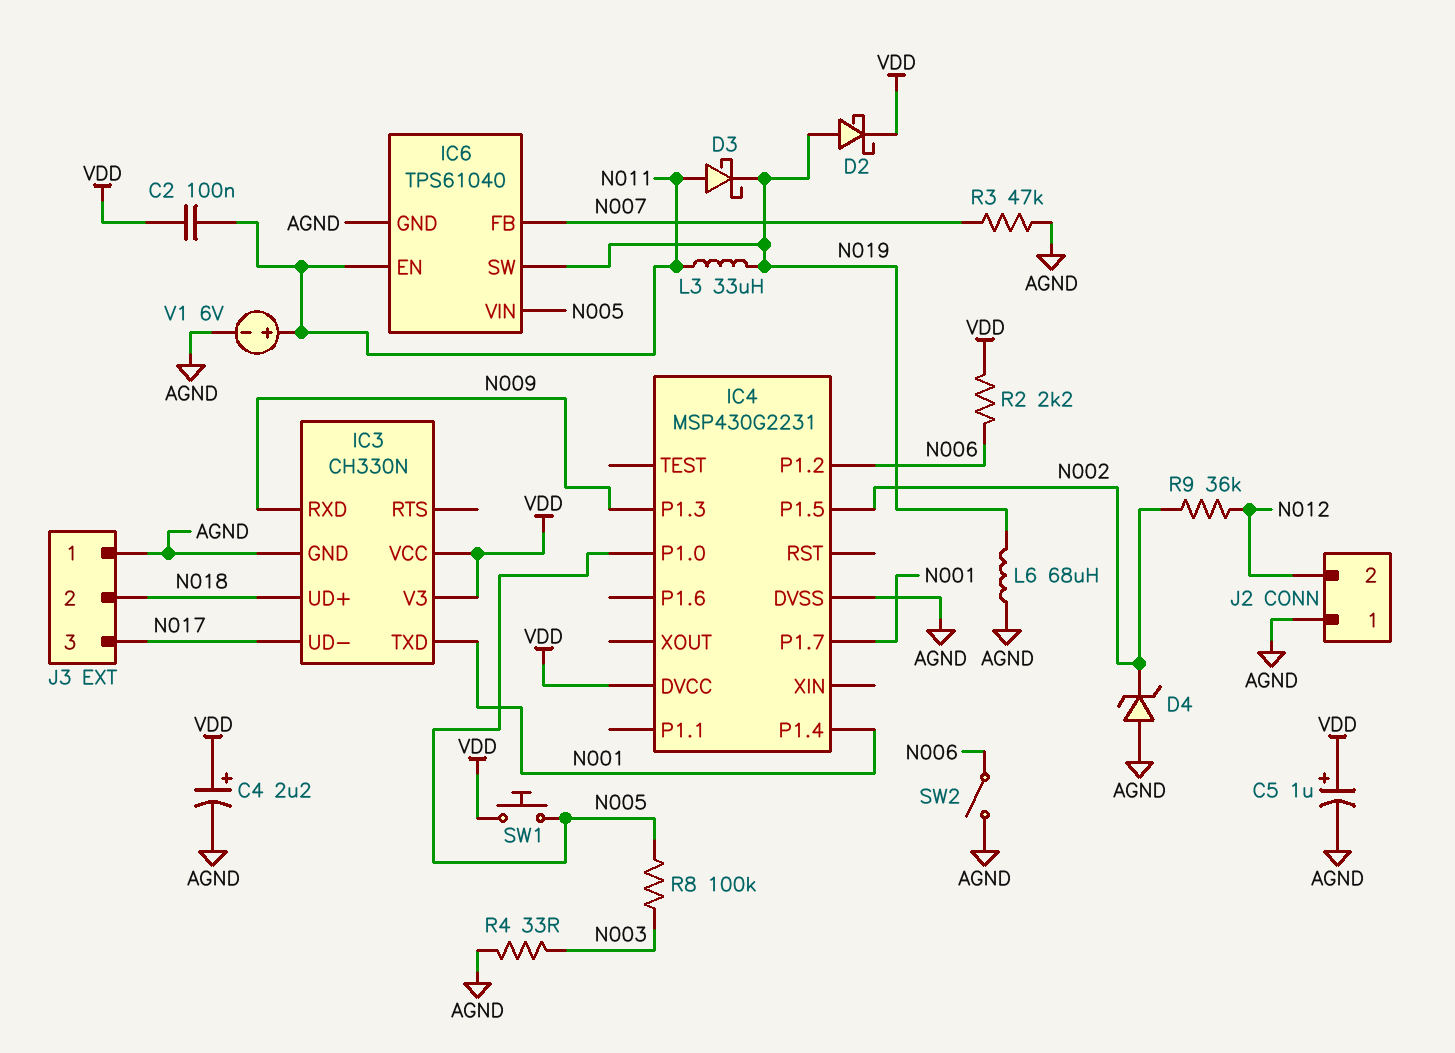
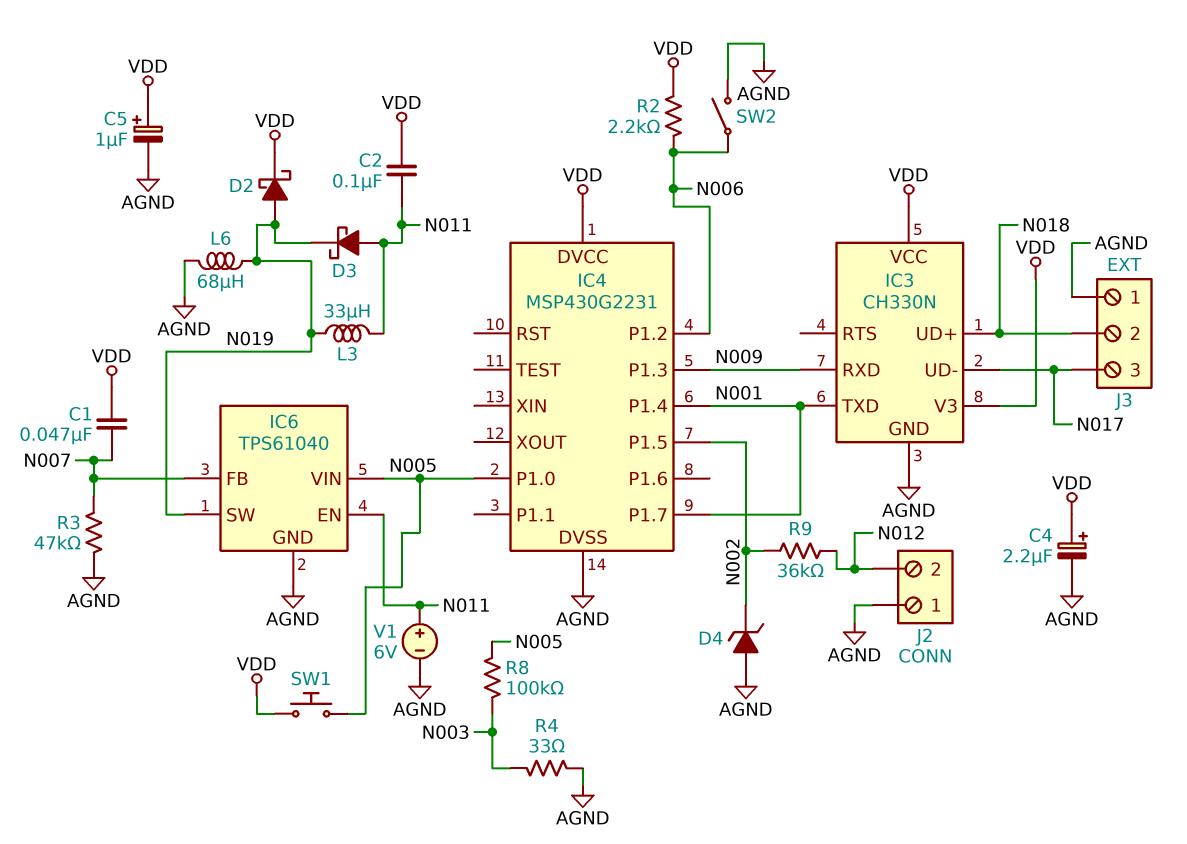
C1: none -> 47nF (N007, VDD)

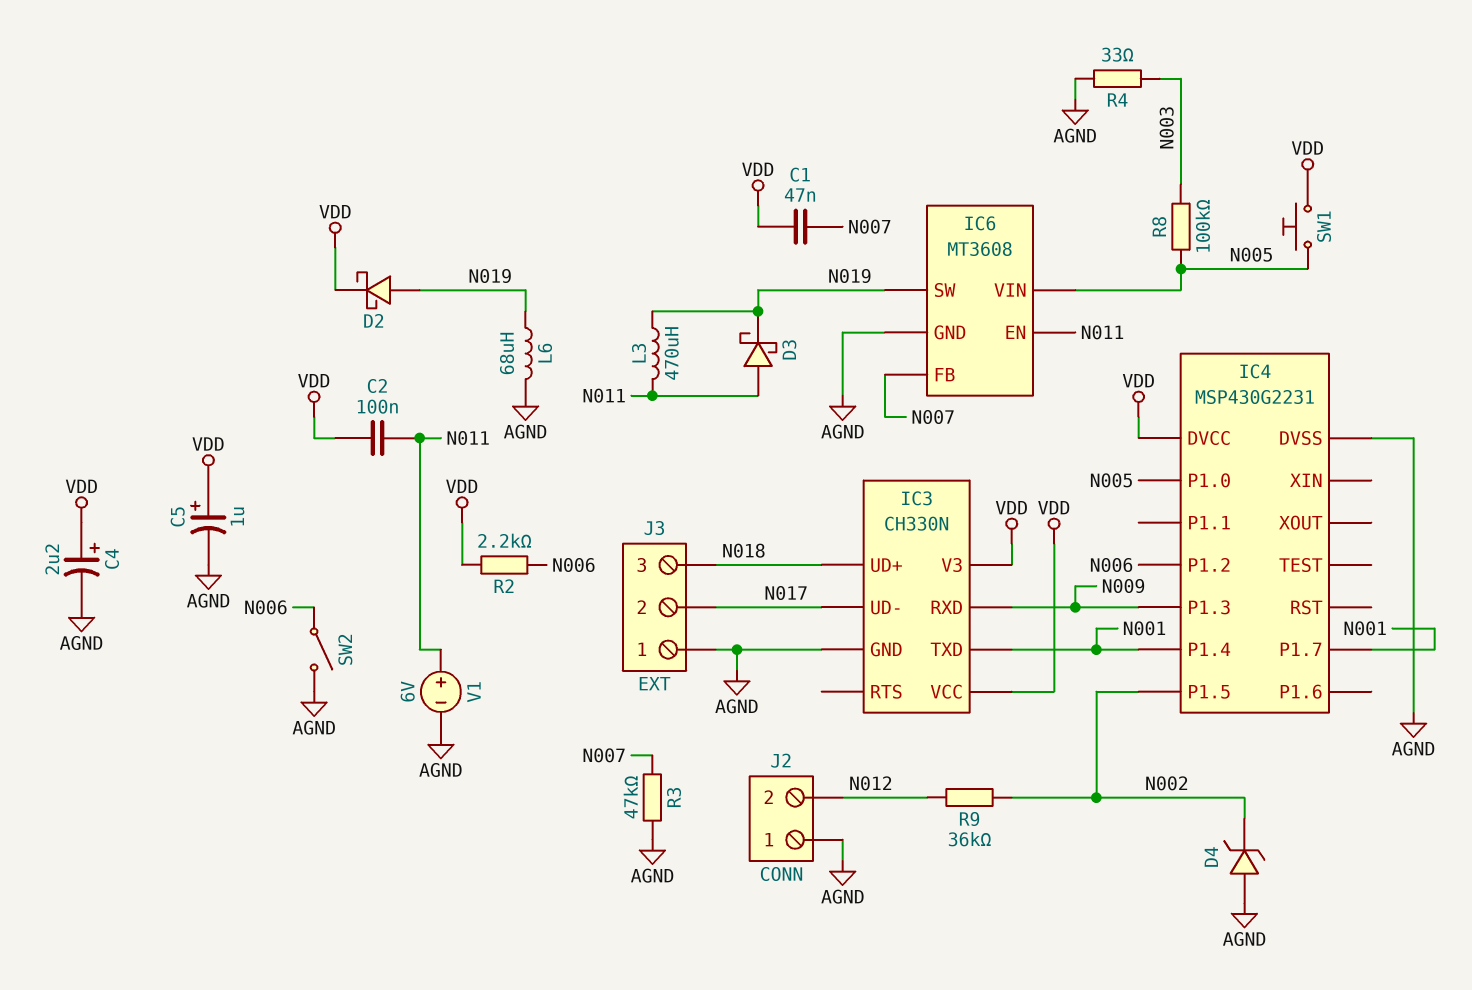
IC6: TPS61040 -> MT3608
J3 pin 2: N018 -> N017
J3 pin 3: N017 -> N018
L3: 33uH (N011, N019) -> 470uH (N011, N019)

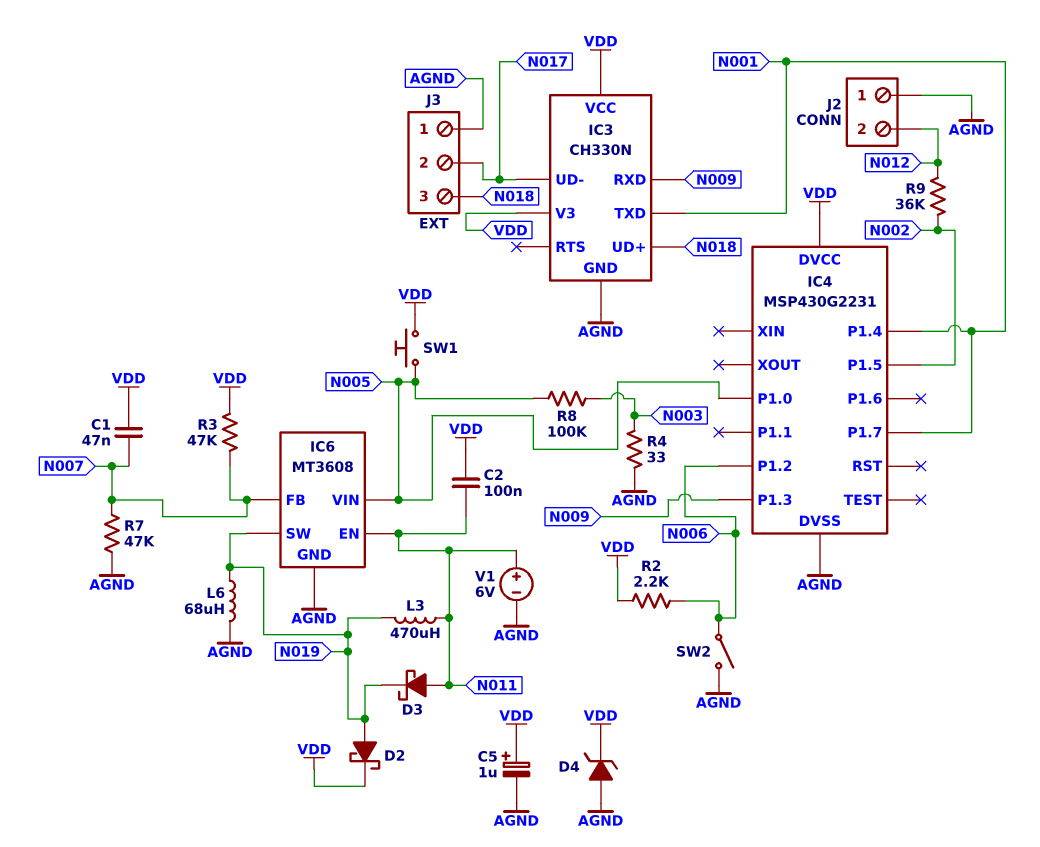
C4: 2.2uF (plus VDD, minus AGND) -> none
D4: zener (A AGND, K N002) -> zener (A AGND, K VDD)
R3: 47k (AGND, N007) -> 47k (N007, VDD)
R7: none -> 47k (AGND, N007)

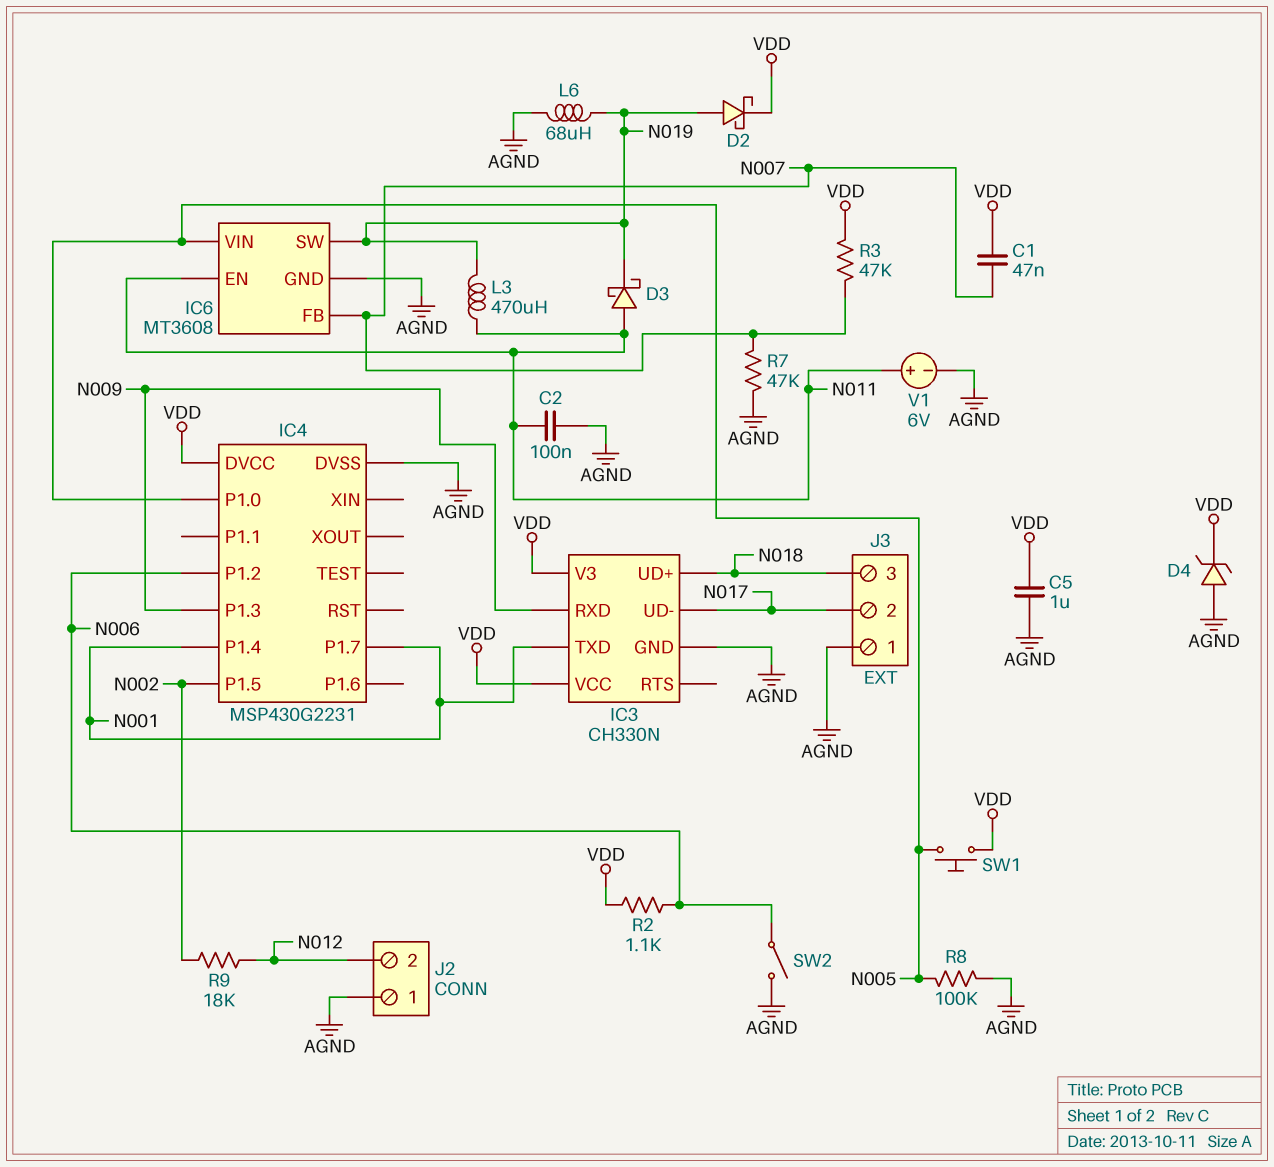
C2: 100nF (N011, VDD) -> 100nF (AGND, N011)
C5: 1uF (plus VDD, minus AGND) -> 1uF (AGND, VDD)
R2: 2.2k (N006, VDD) -> 1.1k (N006, VDD)
R4: 33 (AGND, N003) -> none
R8: 100k (N003, N005) -> 100k (AGND, N005)
R9: 36k (N002, N012) -> 18k (N002, N012)

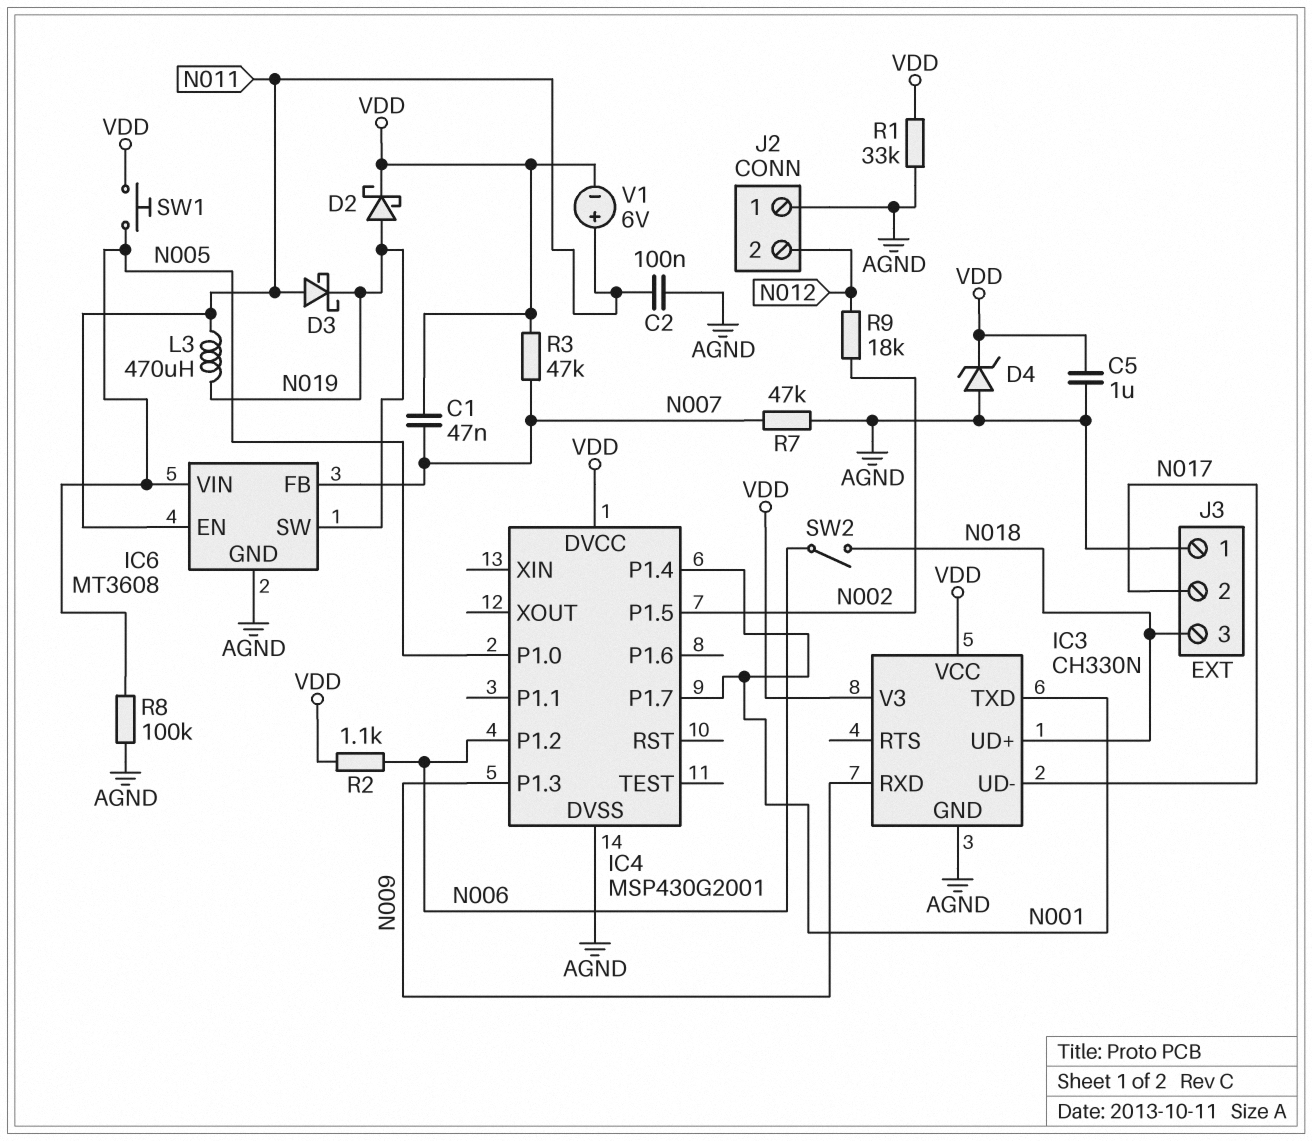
IC4: MSP430G2231 -> MSP430G2001
L6: 68uH (AGND, N019) -> none
R1: none -> 33k (AGND, VDD)
SW2: switch (AGND, N006) -> switch (N006, N018)
V1: 6V (plus N011, minus AGND) -> 6V (plus N011, minus VDD)

